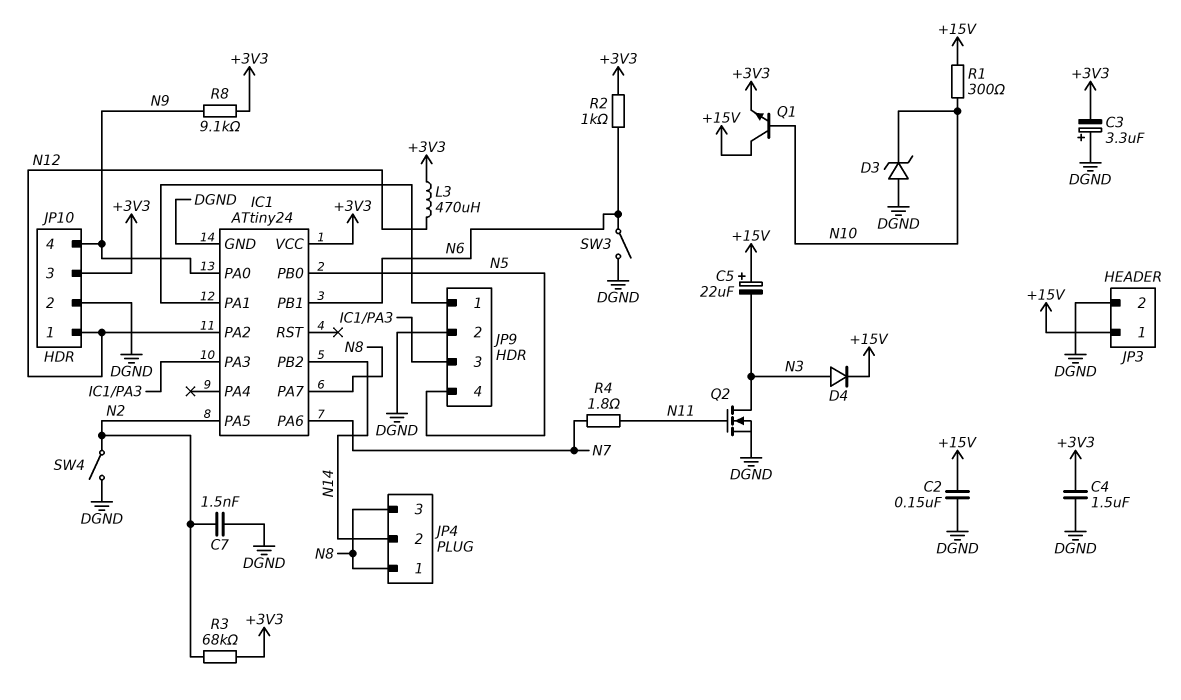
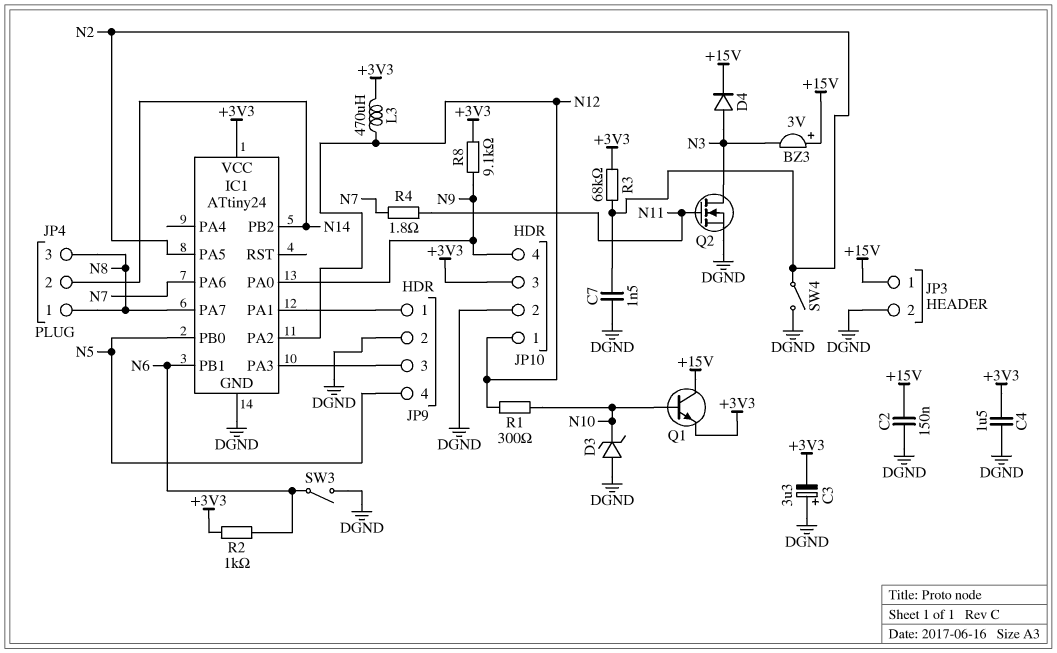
BZ3: none -> buzzer 3V (plus +15V, minus N3)
C5: 22uF (plus +15V, minus N3) -> none
R1: 300 (+15V, N10) -> 300 (N10, N12)

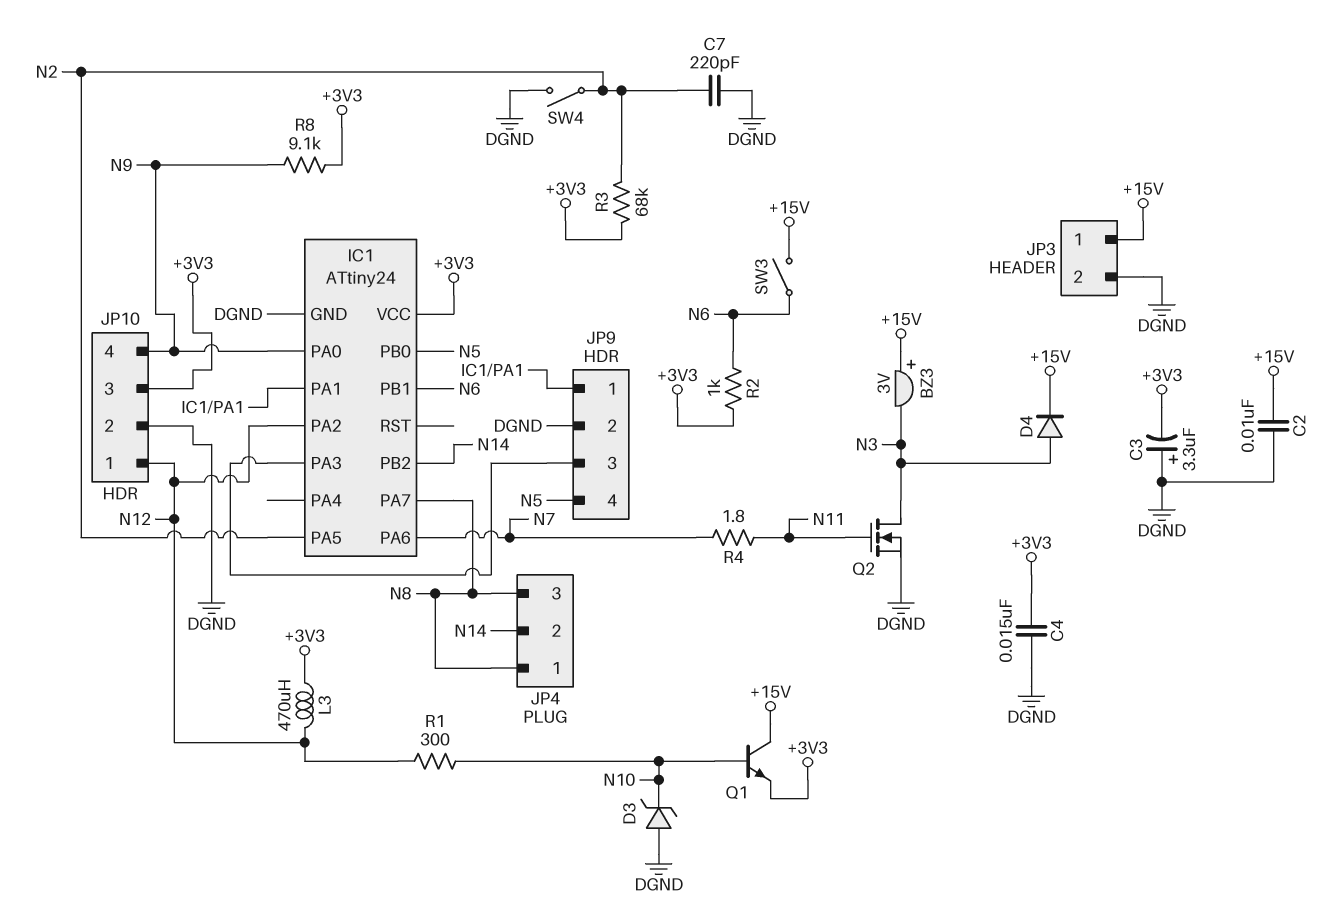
C2: 150nF (+15V, DGND) -> 10nF (+15V, DGND)
C4: 1.5uF (+3V3, DGND) -> 15nF (+3V3, DGND)
C7: 1.5nF (DGND, N2) -> 220pF (DGND, N2)
SW3: switch (DGND, N6) -> switch (+15V, N6)

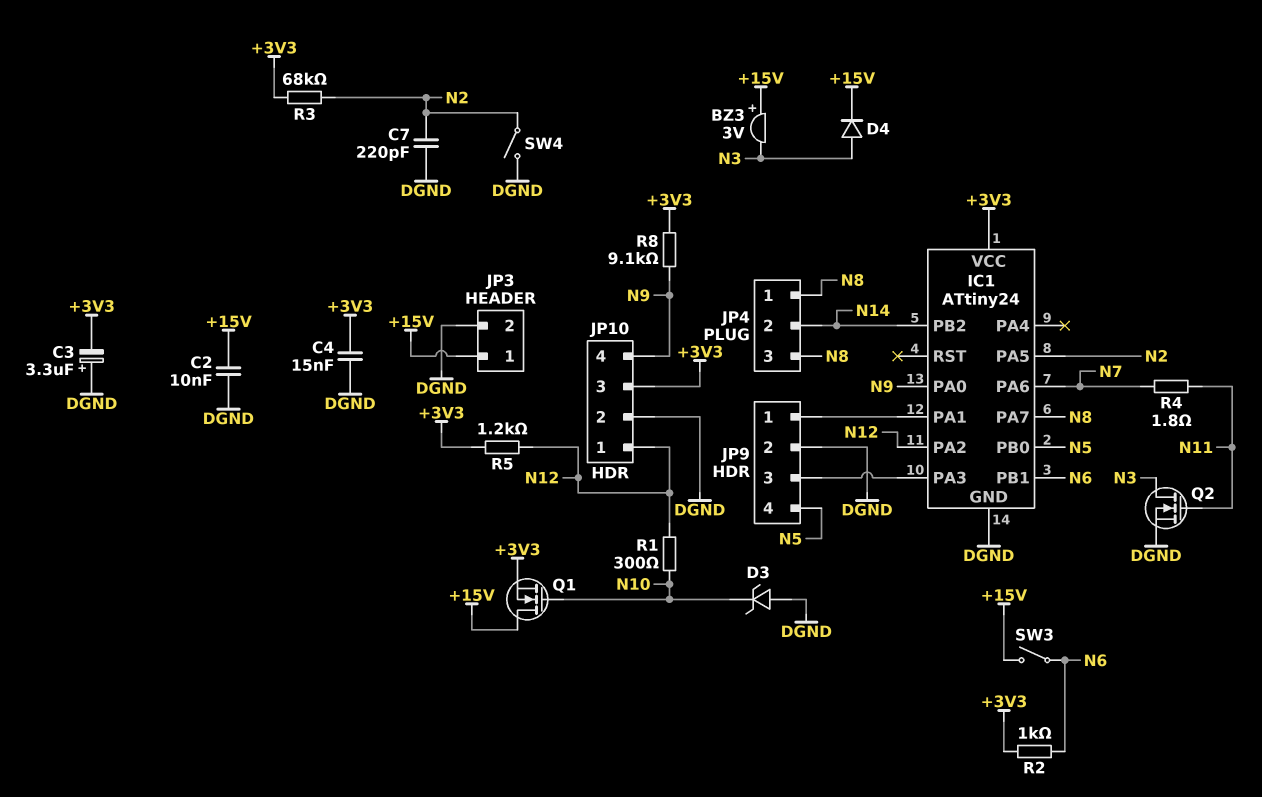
L3: 470uH (+3V3, N12) -> none
Q1: NPN (B N10, C +15V, E +3V3) -> NMOS (G N10, D +15V, S +3V3)
R5: none -> 1.2k (+3V3, N12)

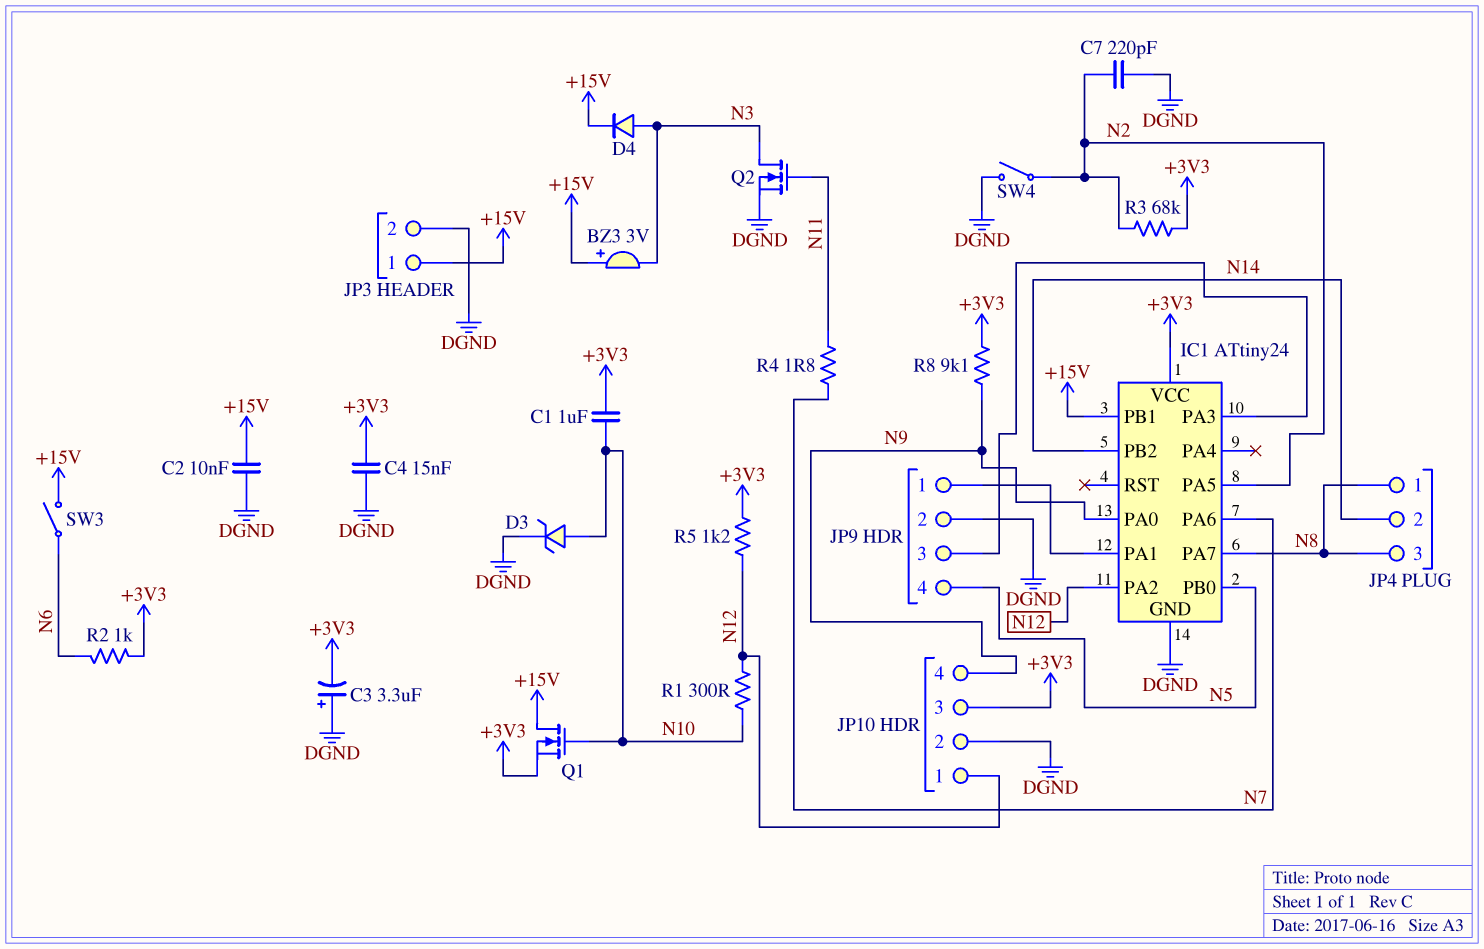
C1: none -> 1uF (+3V3, N10)
D3: zener (A DGND, K N10) -> zener (A N10, K DGND)
IC1 pin PB1: N6 -> +15V

